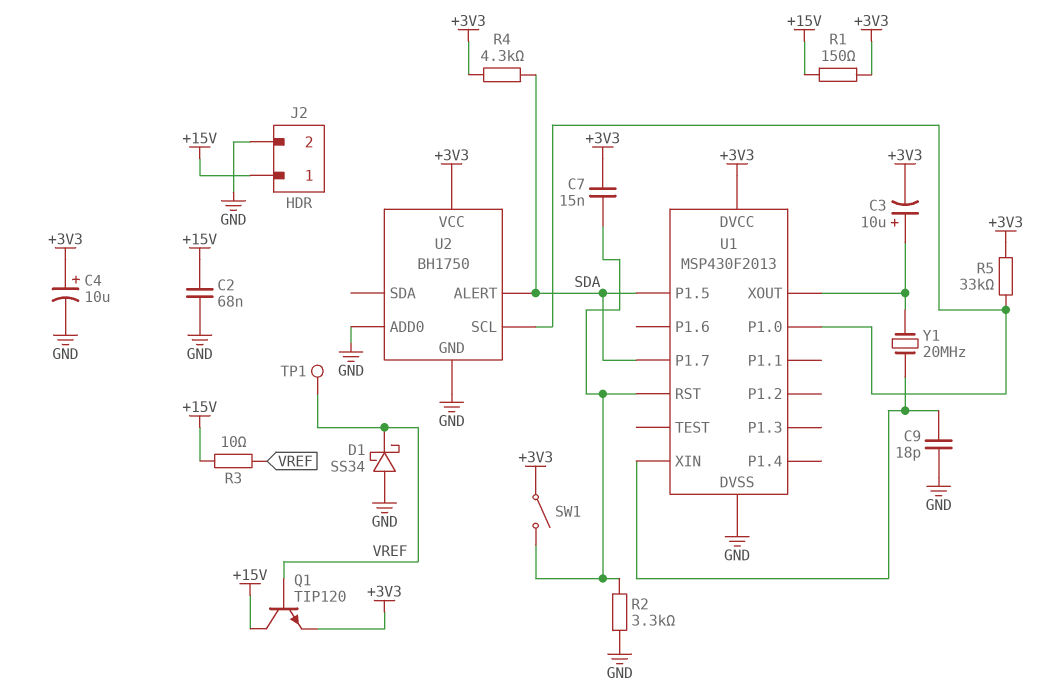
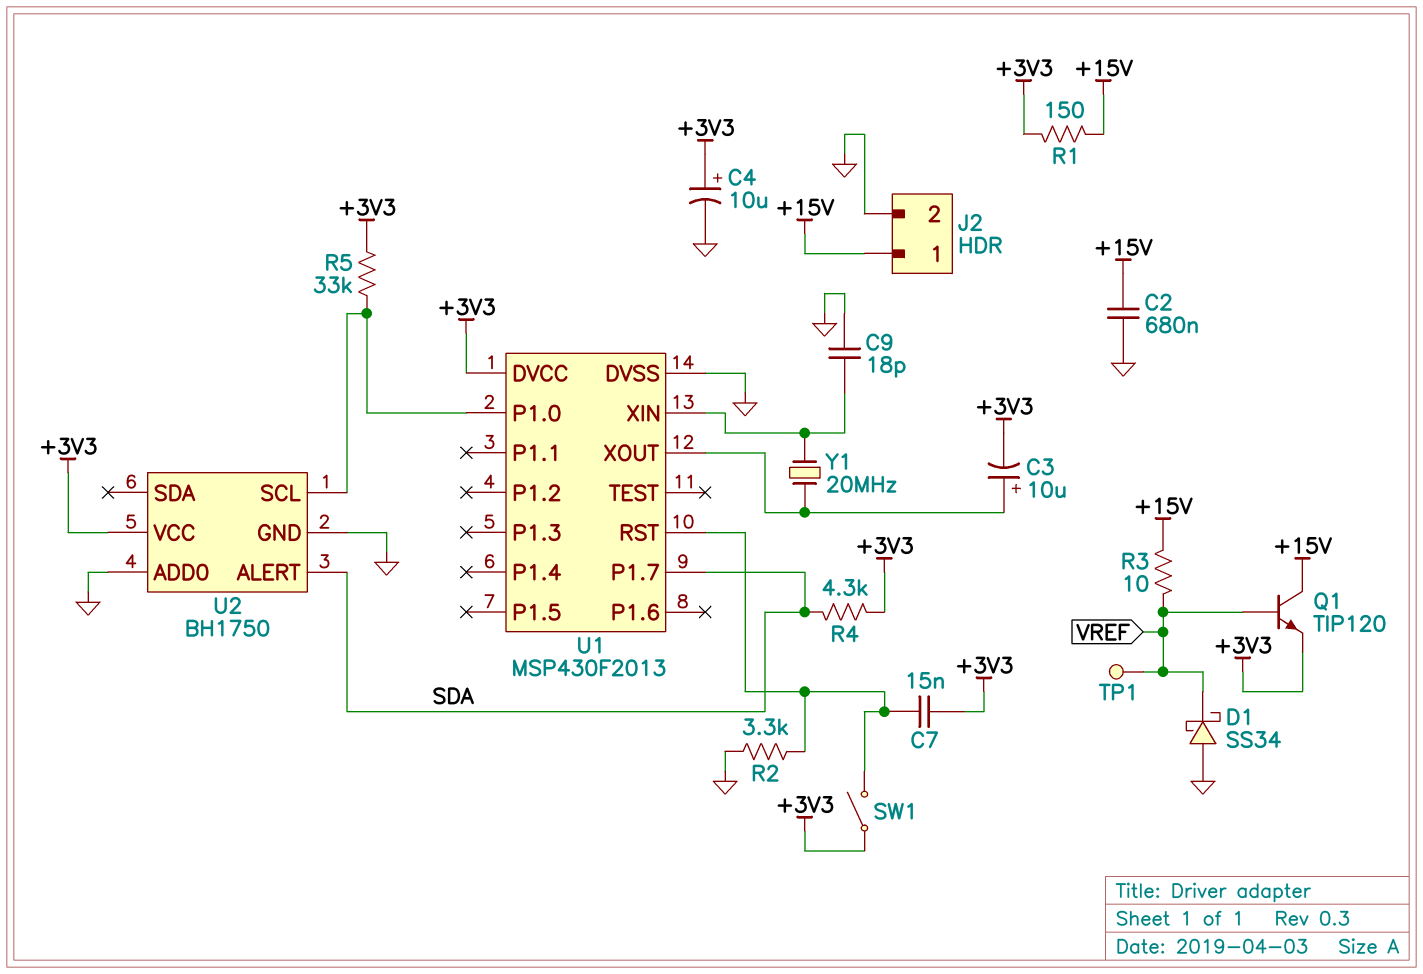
C2: 68nF (+15V, GND) -> 680nF (+15V, GND)
U1 pin P1.5: SDA -> none

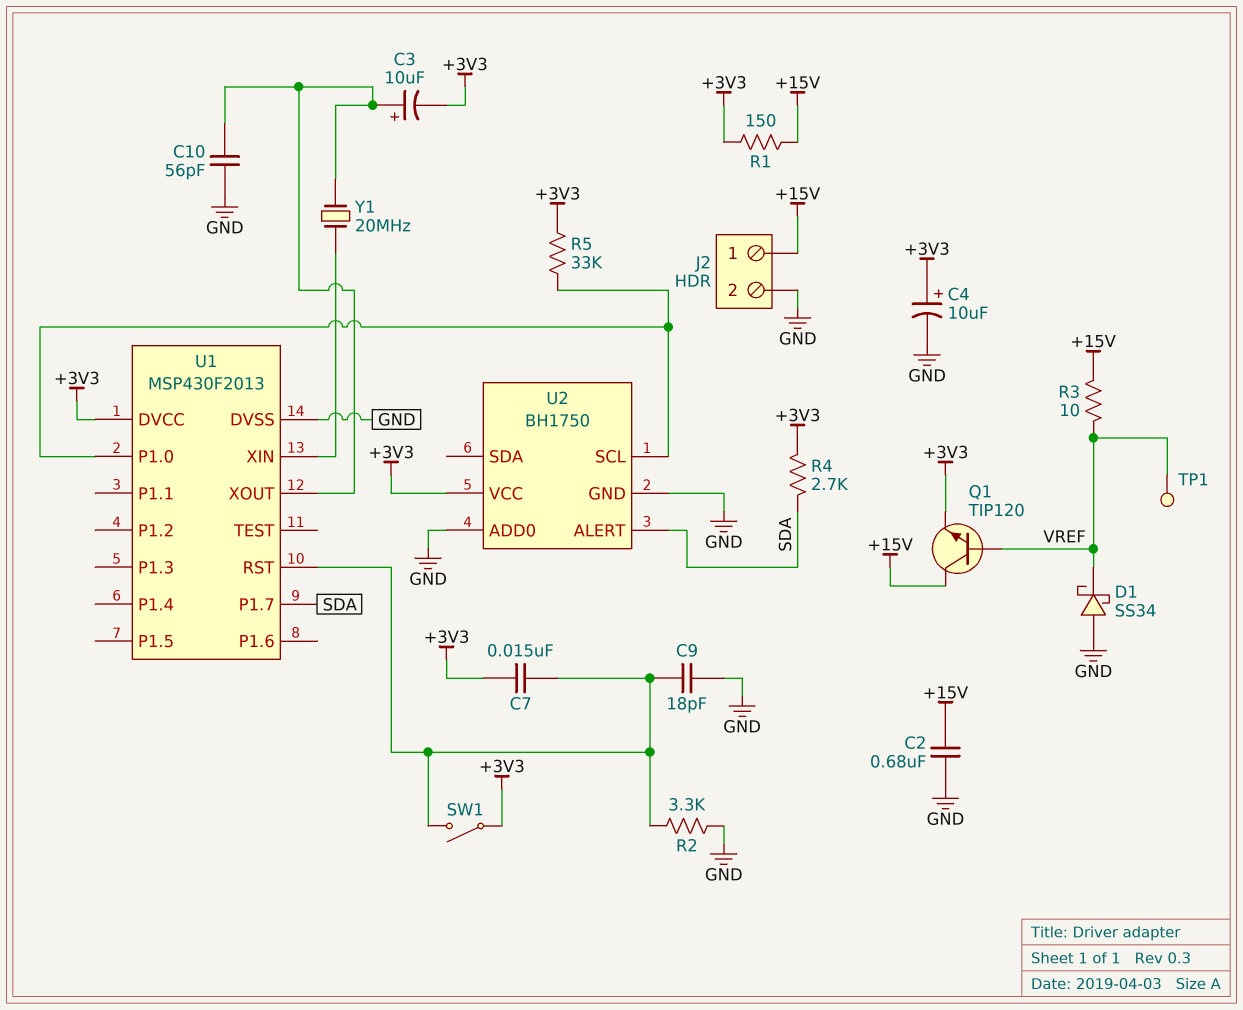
C9: 18pF (GND, U1/XIN) -> 18pF (GND, U1/RST)
C10: none -> 56pF (GND, U1/XOUT)
R4: 4.3k (+3V3, SDA) -> 2.7k (+3V3, SDA)

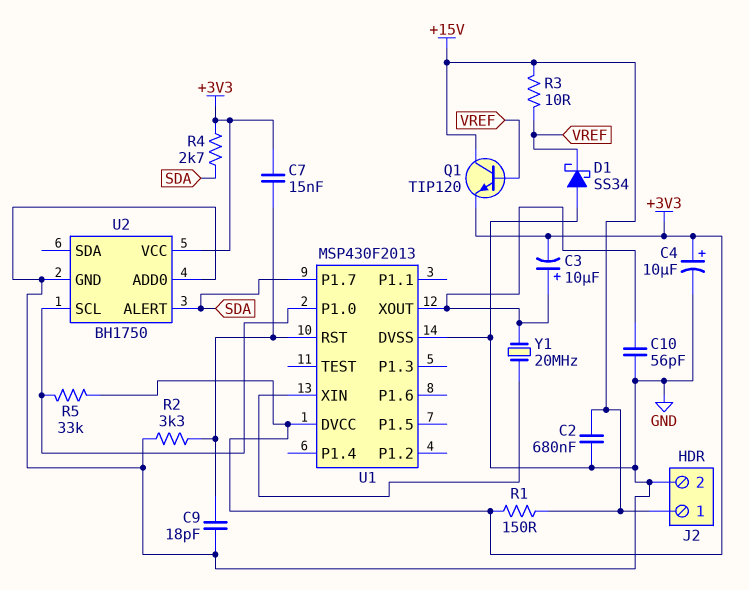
SW1: switch (+3V3, U1/RST) -> none
TP1: test point (VREF) -> none

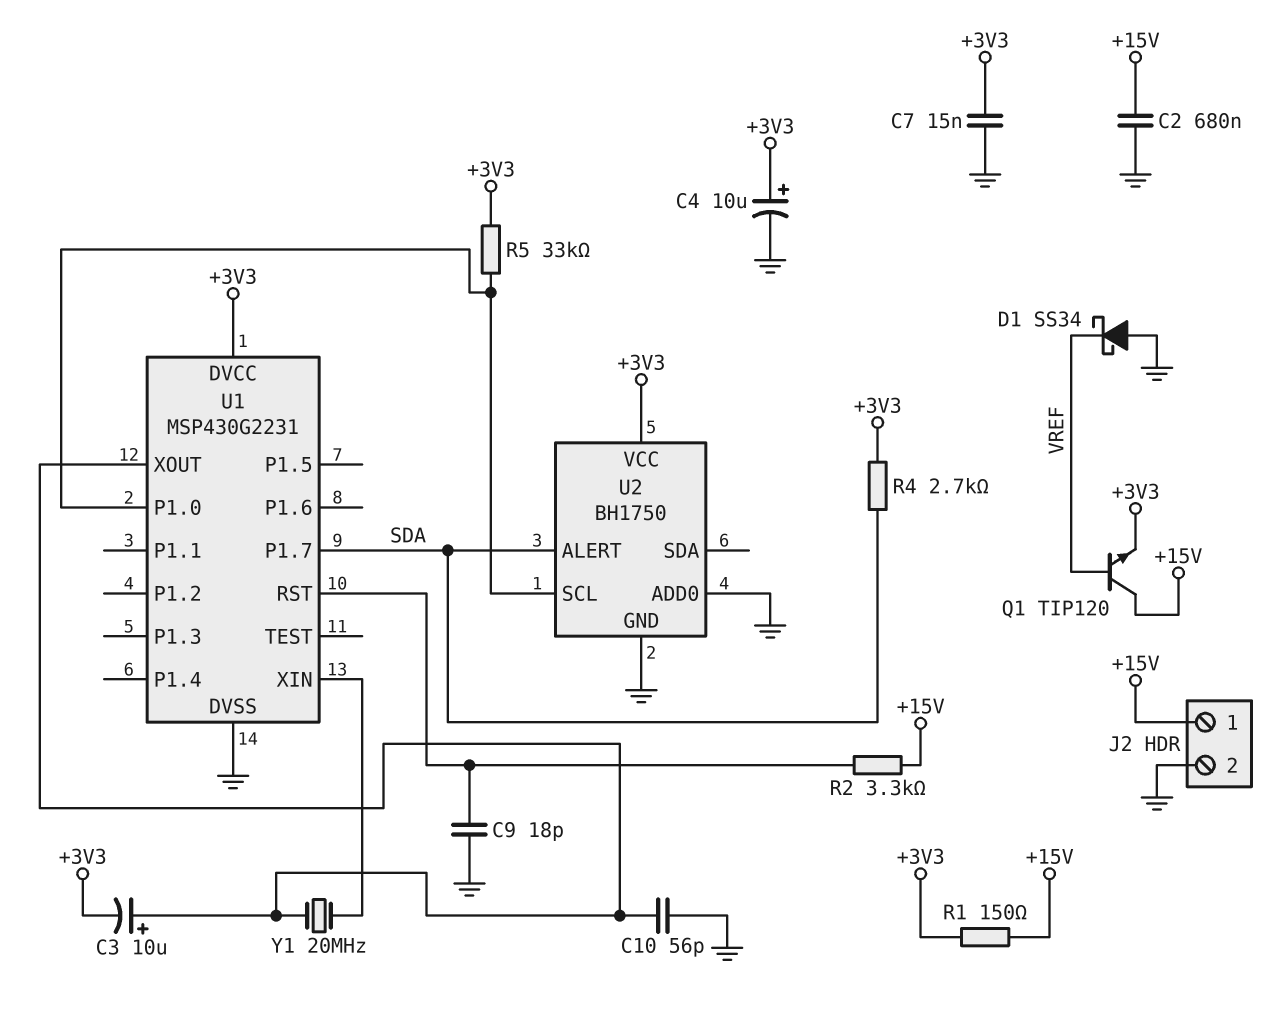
C7: 15nF (+3V3, U1/RST) -> 15nF (+3V3, GND)
R2: 3.3k (GND, U1/RST) -> 3.3k (+15V, U1/RST)
R3: 10 (+15V, VREF) -> none
U1: MSP430F2013 -> MSP430G2231

